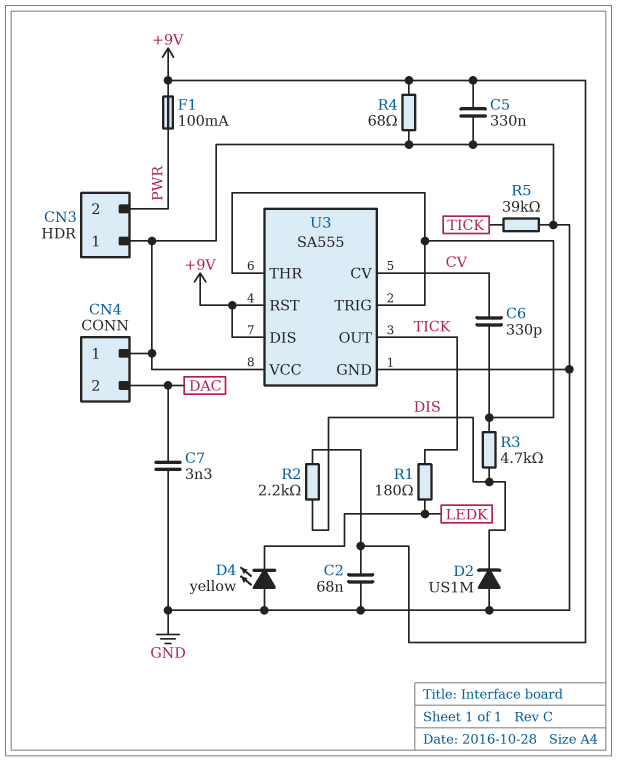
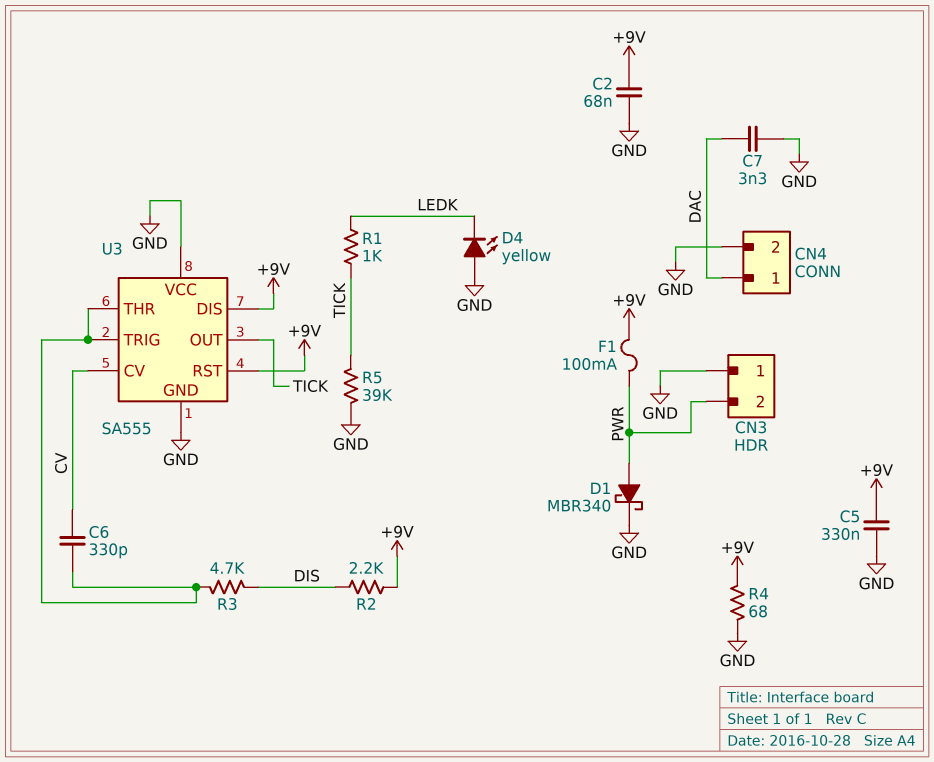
CN4 pin 1: GND -> DAC
CN4 pin 2: DAC -> GND
D1: none -> schottky MBR340 (A PWR, K GND)
D2: diode US1M (A GND, K DIS) -> none
R1: 180 (LEDK, TICK) -> 1k (LEDK, TICK)

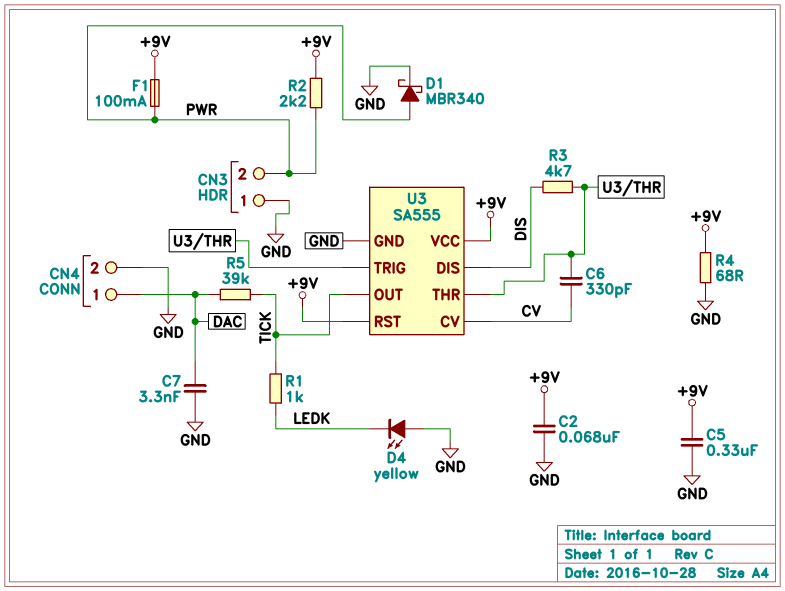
R2: 2.2k (+9V, DIS) -> 2.2k (+9V, PWR)
R5: 39k (GND, TICK) -> 39k (DAC, TICK)
U3 pin DIS: +9V -> DIS
U3 pin VCC: GND -> +9V

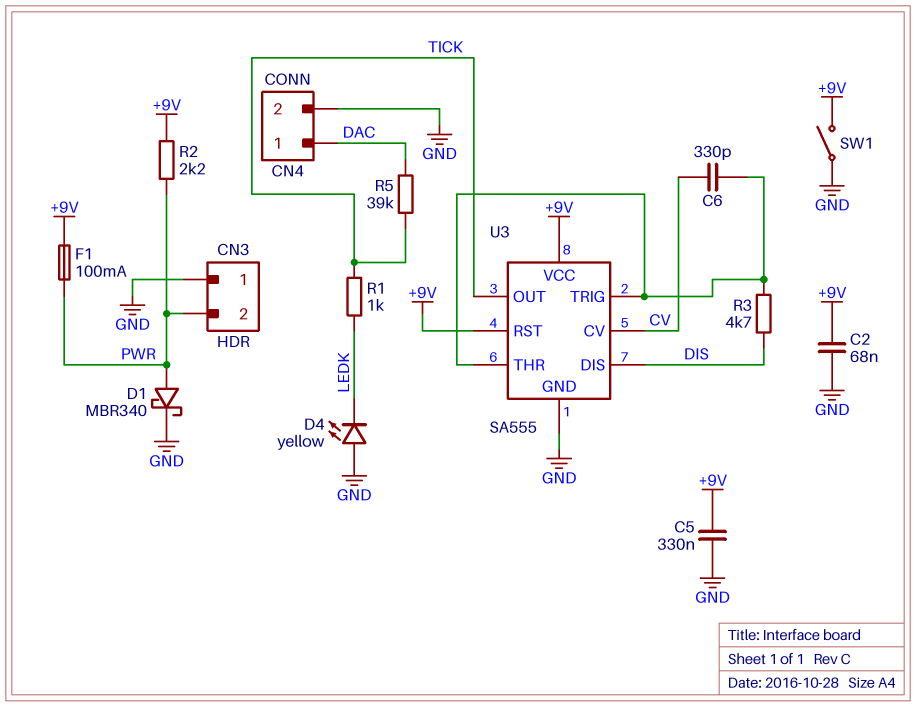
C7: 3.3nF (DAC, GND) -> none
R4: 68 (+9V, GND) -> none
SW1: none -> switch (+9V, GND)

